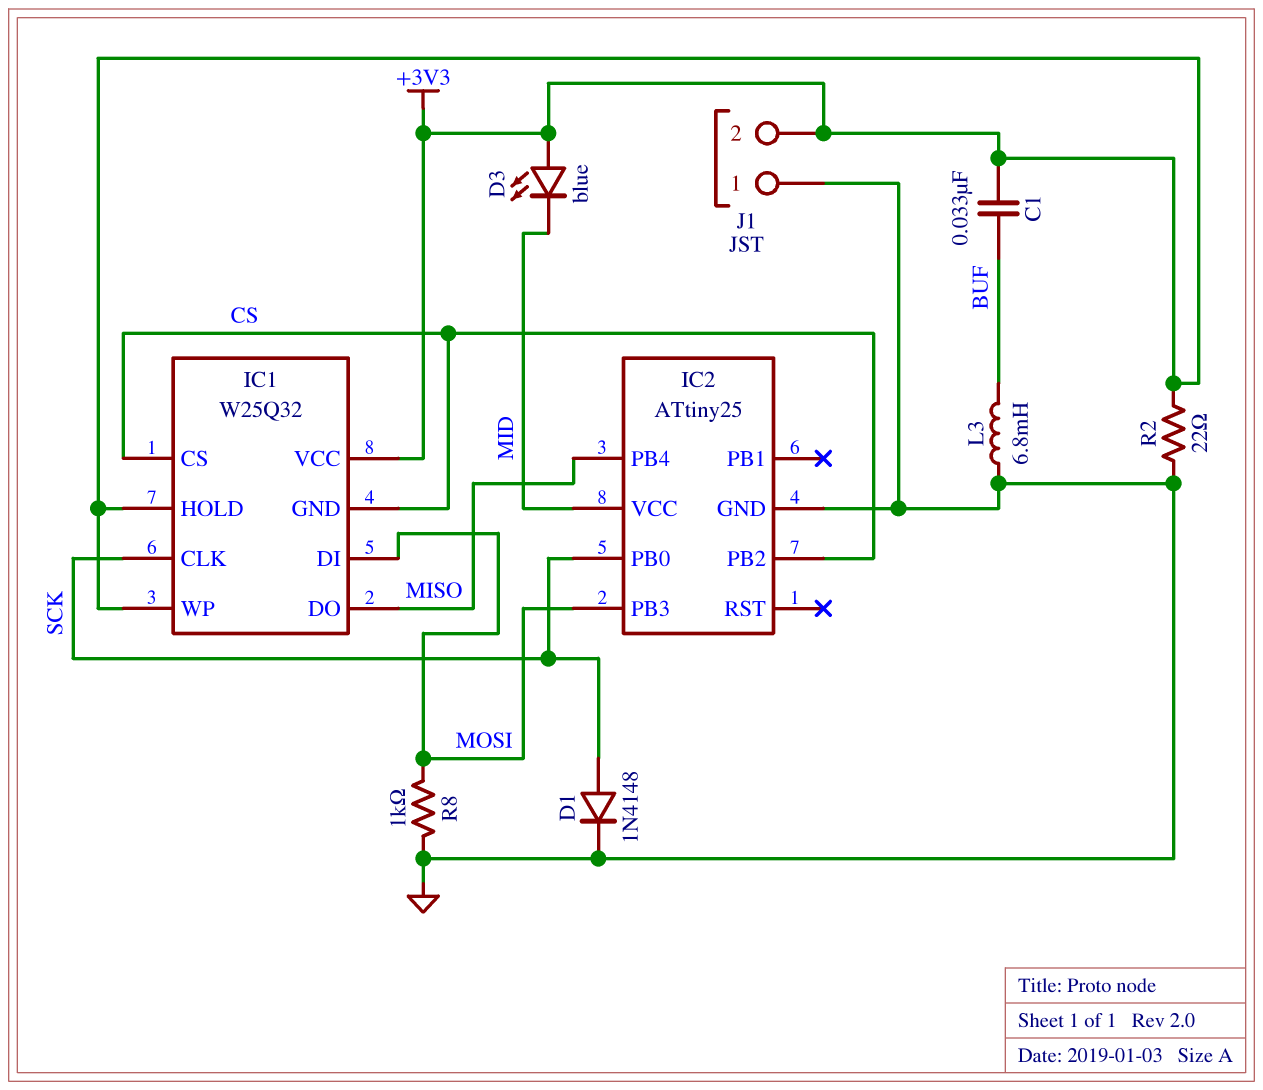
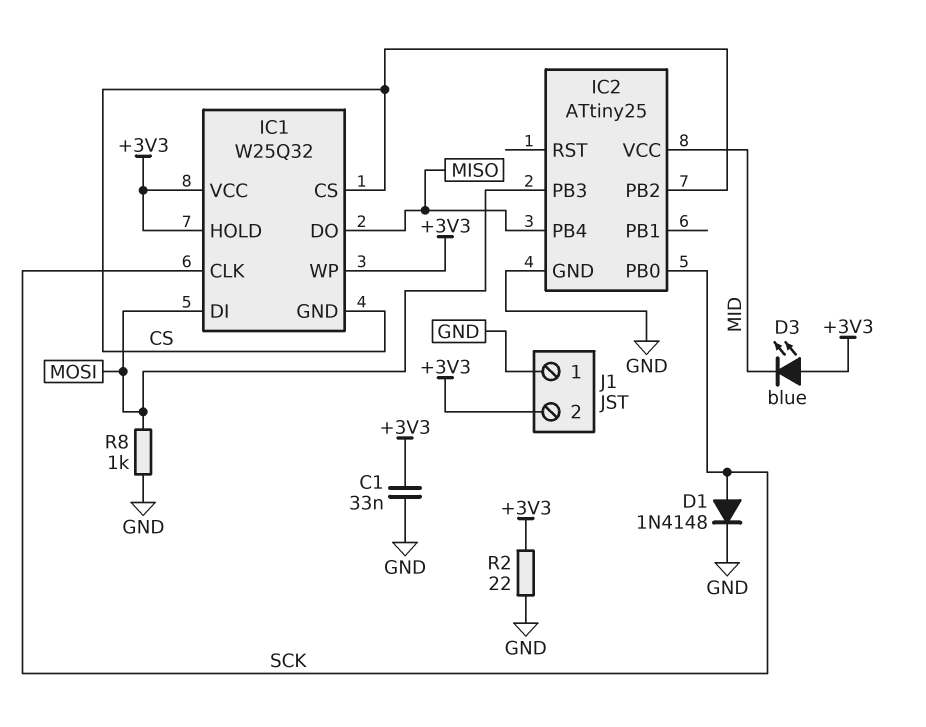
C1: 33nF (+3V3, BUF) -> 33nF (+3V3, GND)
L3: 6.8mH (BUF, GND) -> none

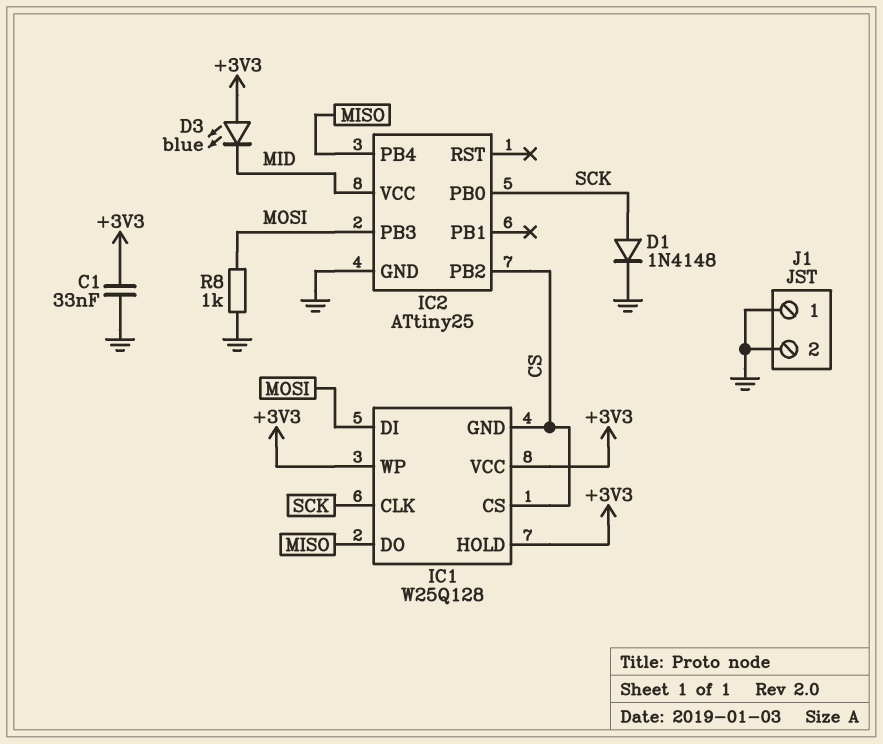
IC1: W25Q32 -> W25Q128
J1 pin 2: +3V3 -> GND
R2: 22 (+3V3, GND) -> none

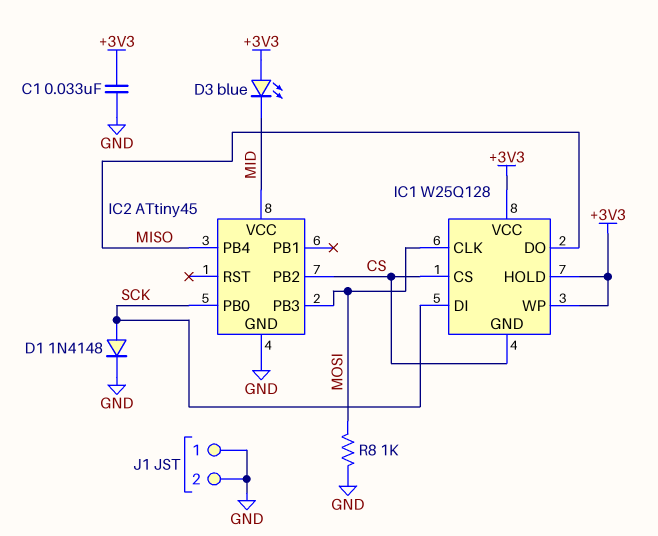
IC1 pin CLK: SCK -> MOSI
IC1 pin DI: MOSI -> SCK
IC2: ATtiny25 -> ATtiny45

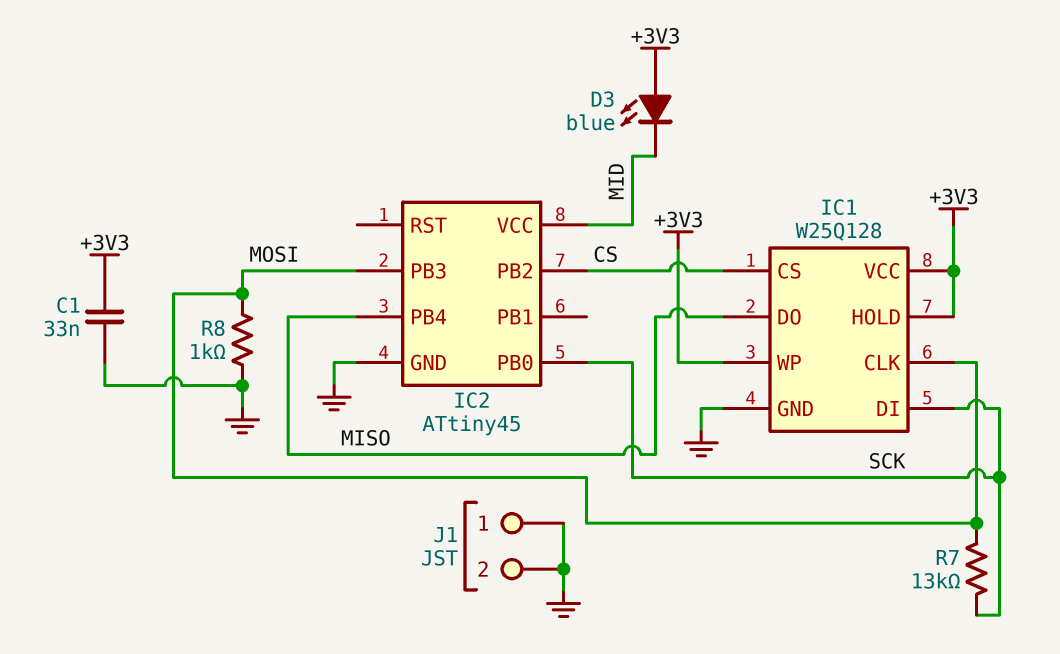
D1: diode 1N4148 (A SCK, K GND) -> none
IC1 pin GND: CS -> GND
R7: none -> 13k (MOSI, SCK)

